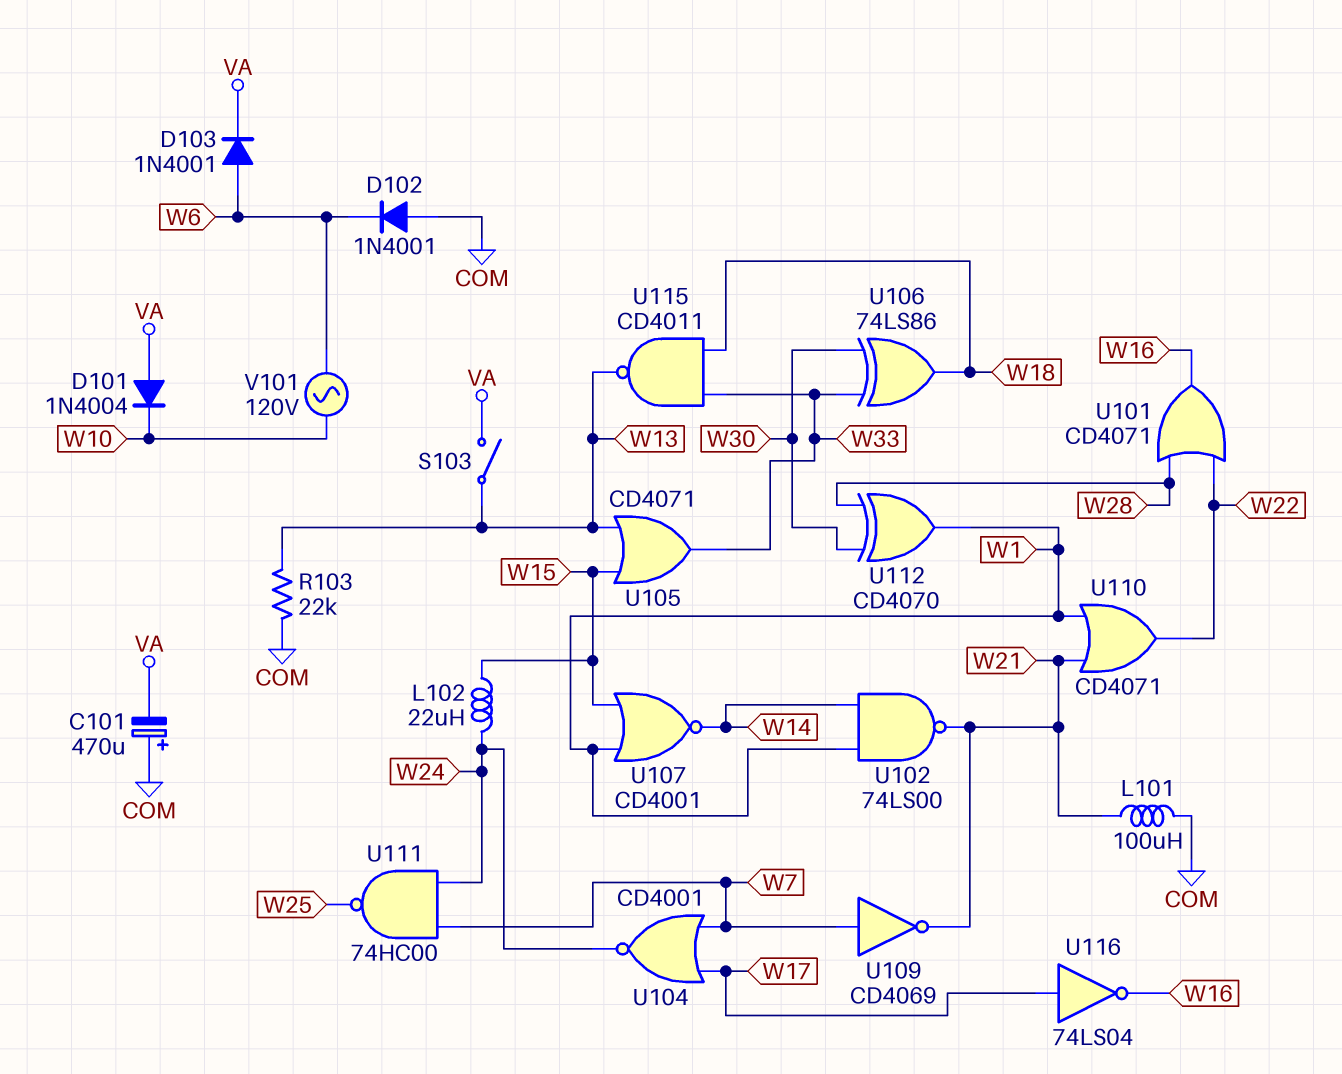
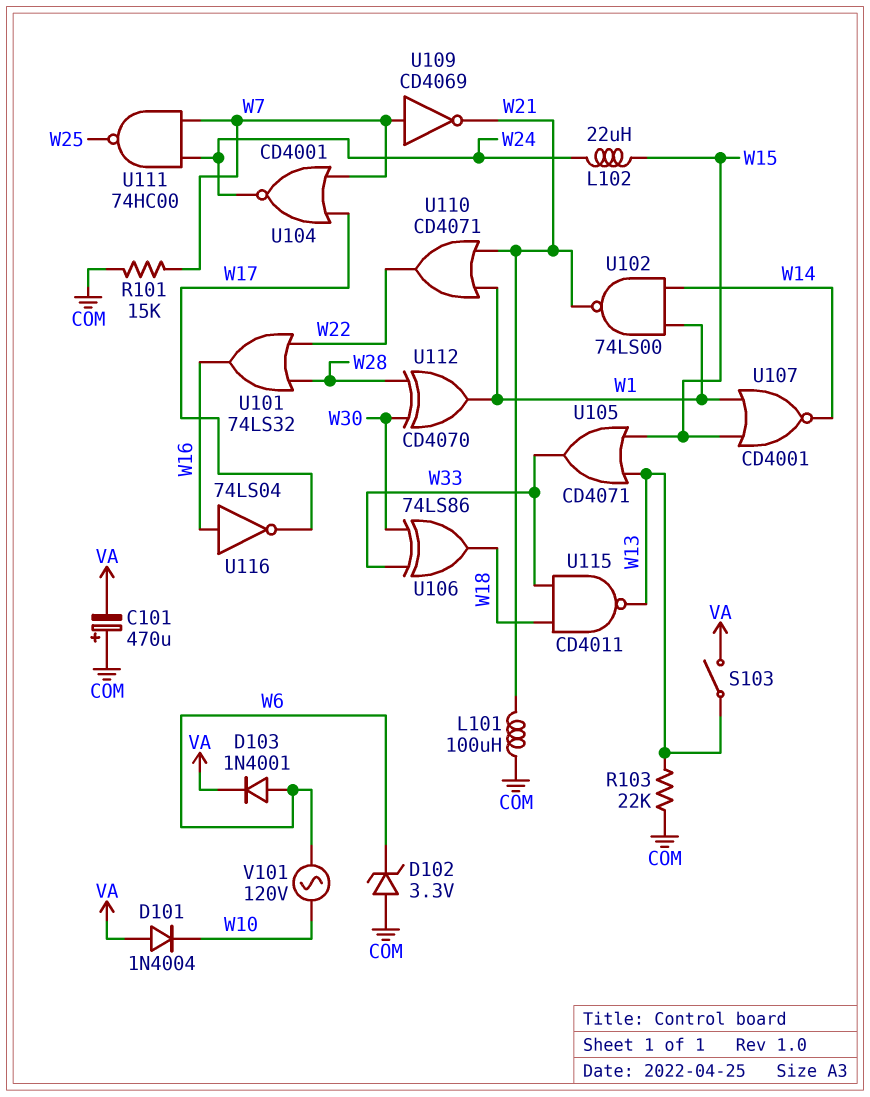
D102: diode 1N4001 (A COM, K W6) -> zener 3.3V (A COM, K W6)
R101: none -> 15k (COM, W7)
U101: OR CD4071 (in W22, in W28, out W16) -> OR 74LS32 (in W22, in W28, out W16)
U116: NOT 74LS04 (in W17, out W16) -> NOT 74LS04 (in W16, out W17)

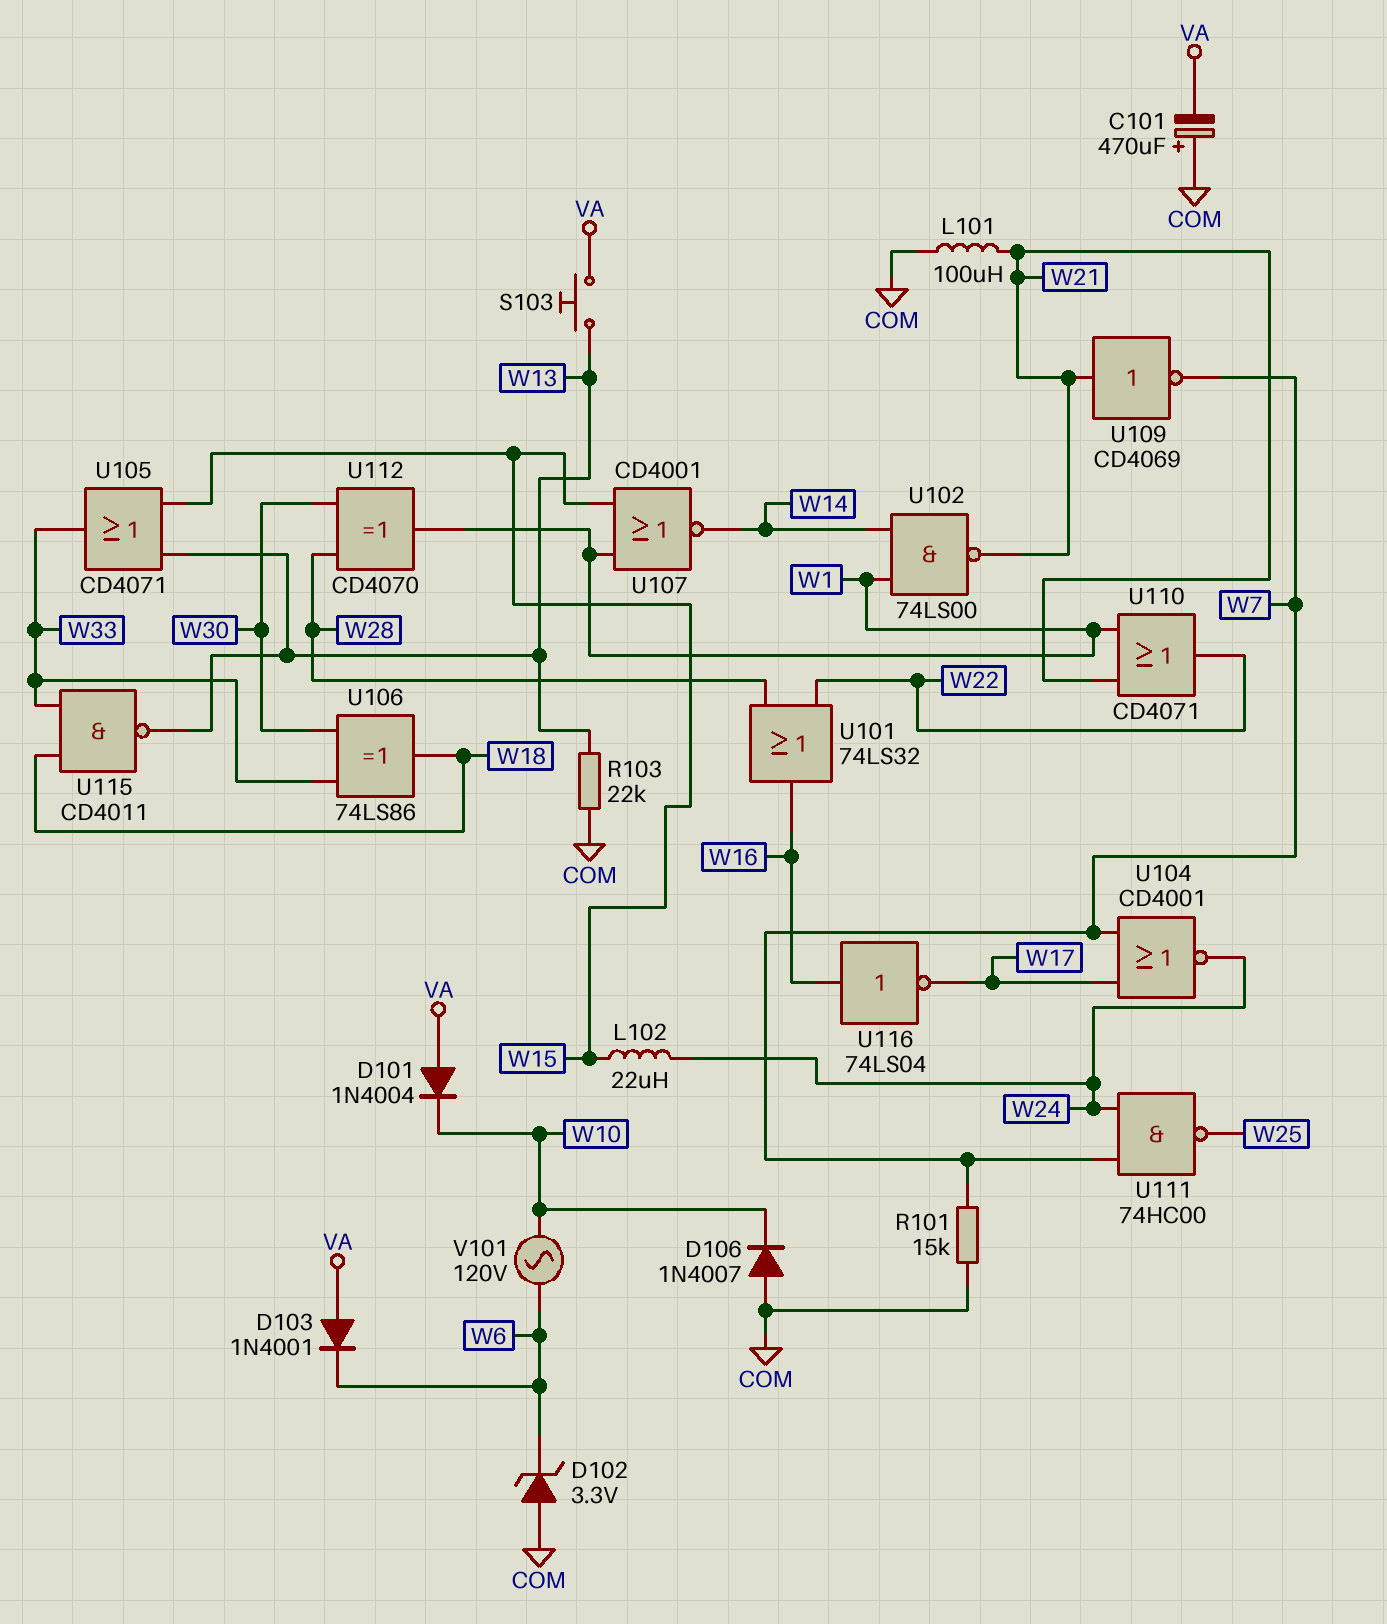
D103: diode 1N4001 (A W6, K VA) -> diode 1N4001 (A VA, K W6)
D106: none -> diode 1N4007 (A COM, K W10)
S103: switch (VA, W13) -> button (VA, W13)
U109: NOT CD4069 (in W7, out W21) -> NOT CD4069 (in W21, out W7)

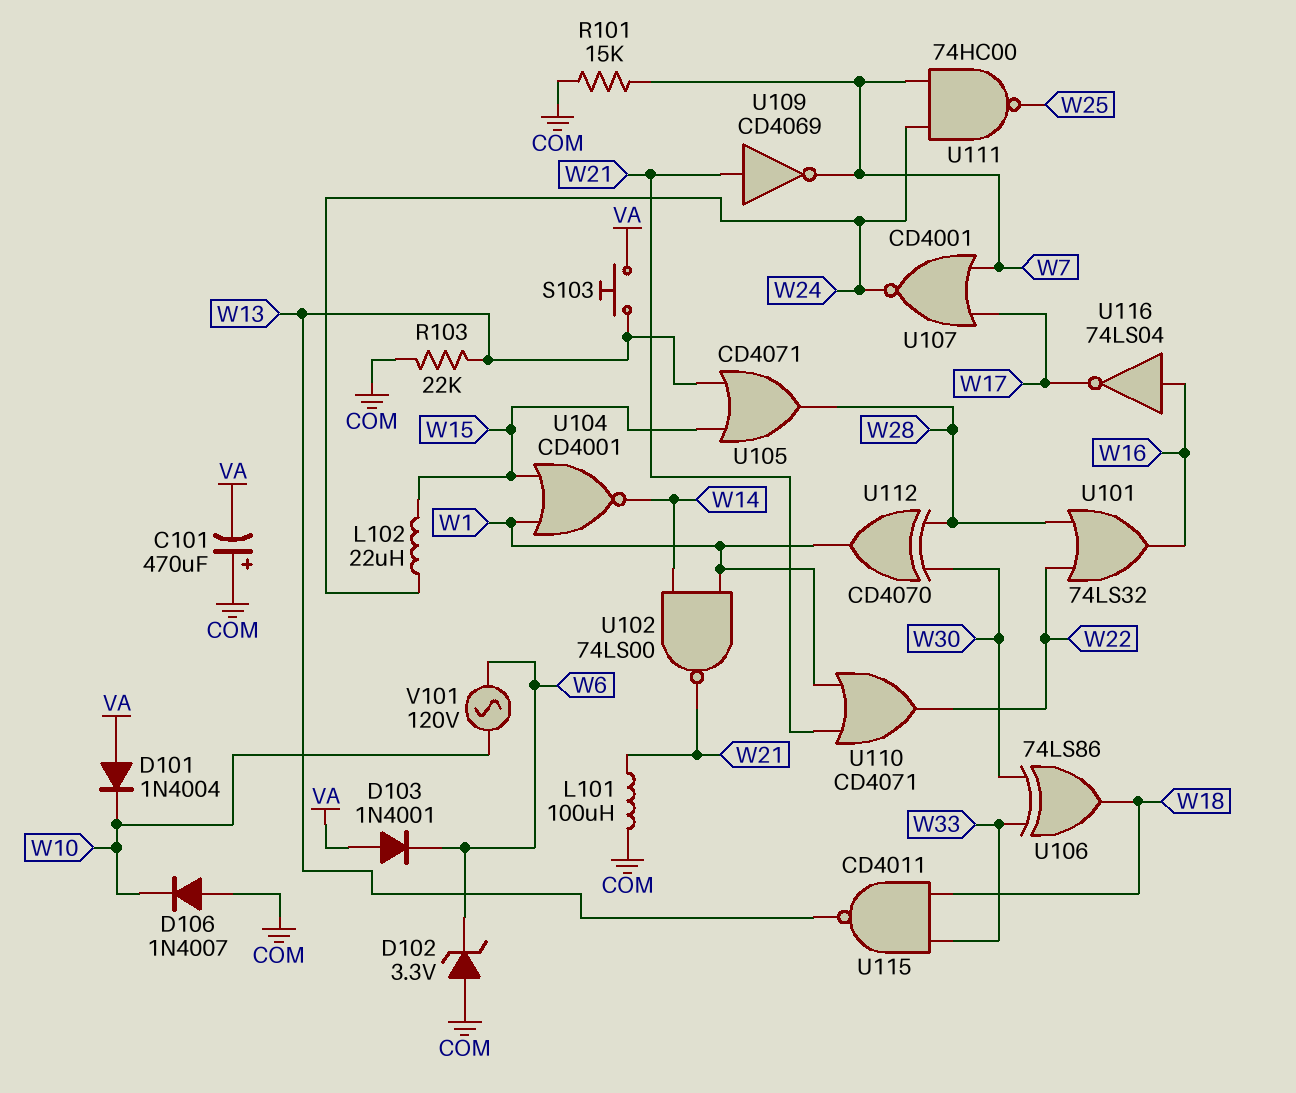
U104: NOR CD4001 (in W7, in W17, out W24) -> NOR CD4001 (in W1, in W15, out W14)
U105: OR CD4071 (in W13, in W15, out W33) -> OR CD4071 (in W13, in W15, out W28)
U107: NOR CD4001 (in W1, in W15, out W14) -> NOR CD4001 (in W7, in W17, out W24)

